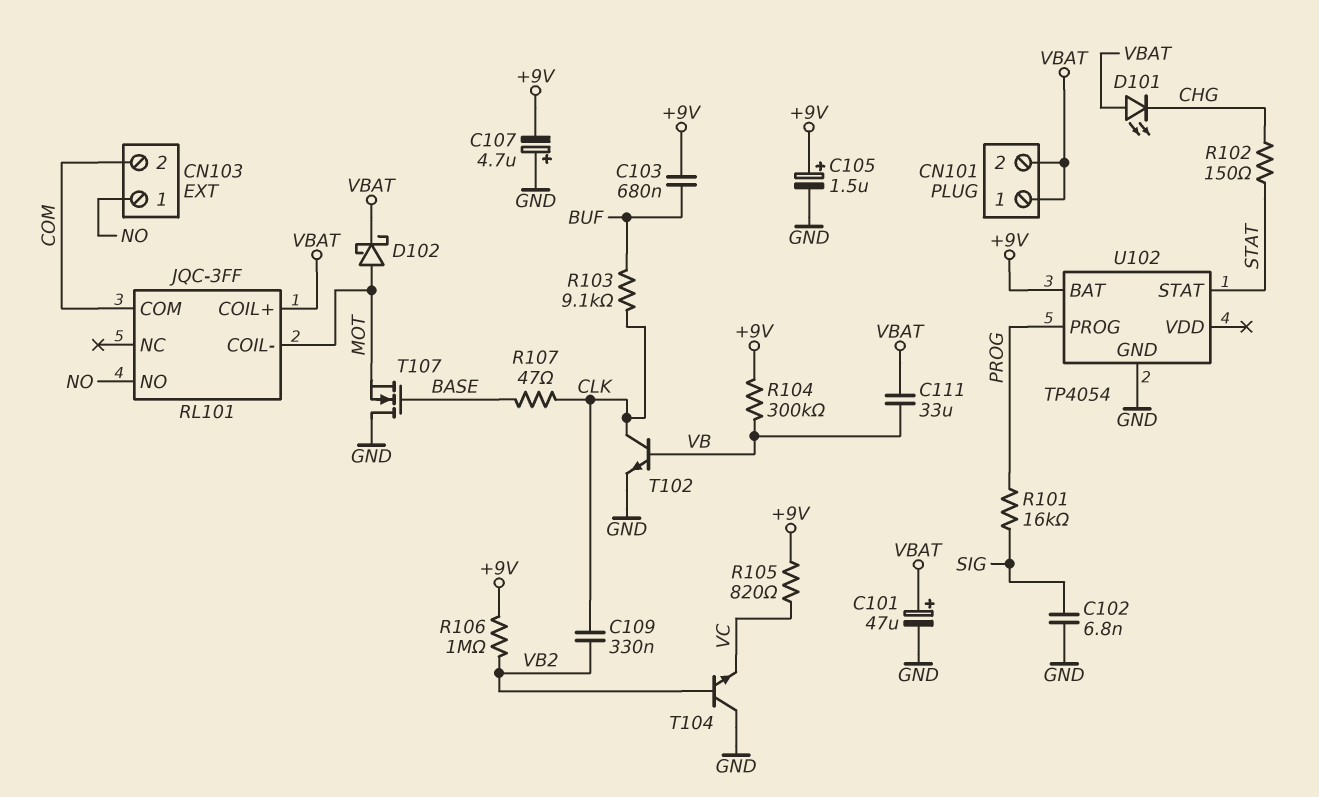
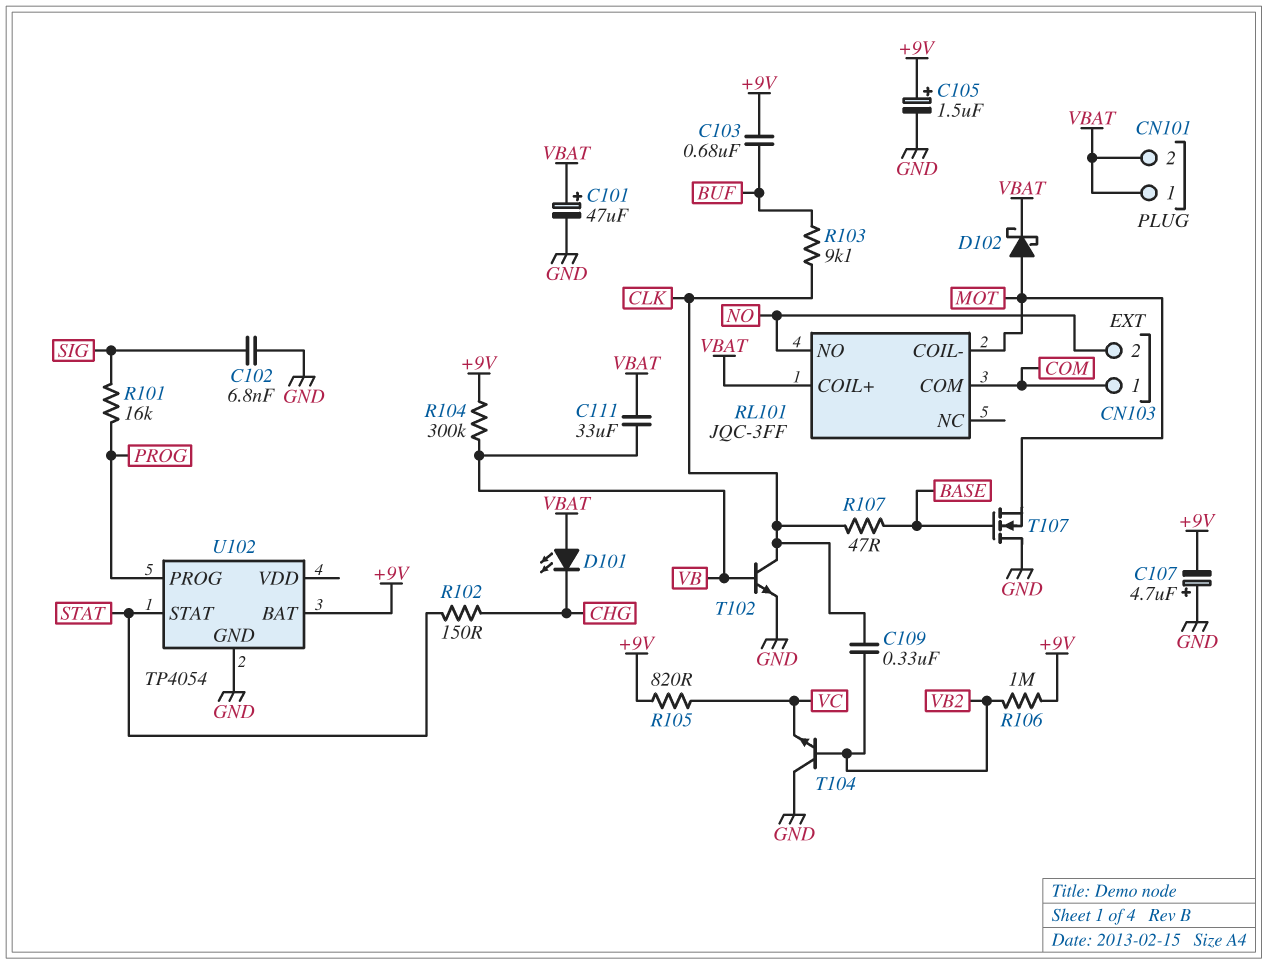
CN103 pin 1: NO -> COM
CN103 pin 2: COM -> NO

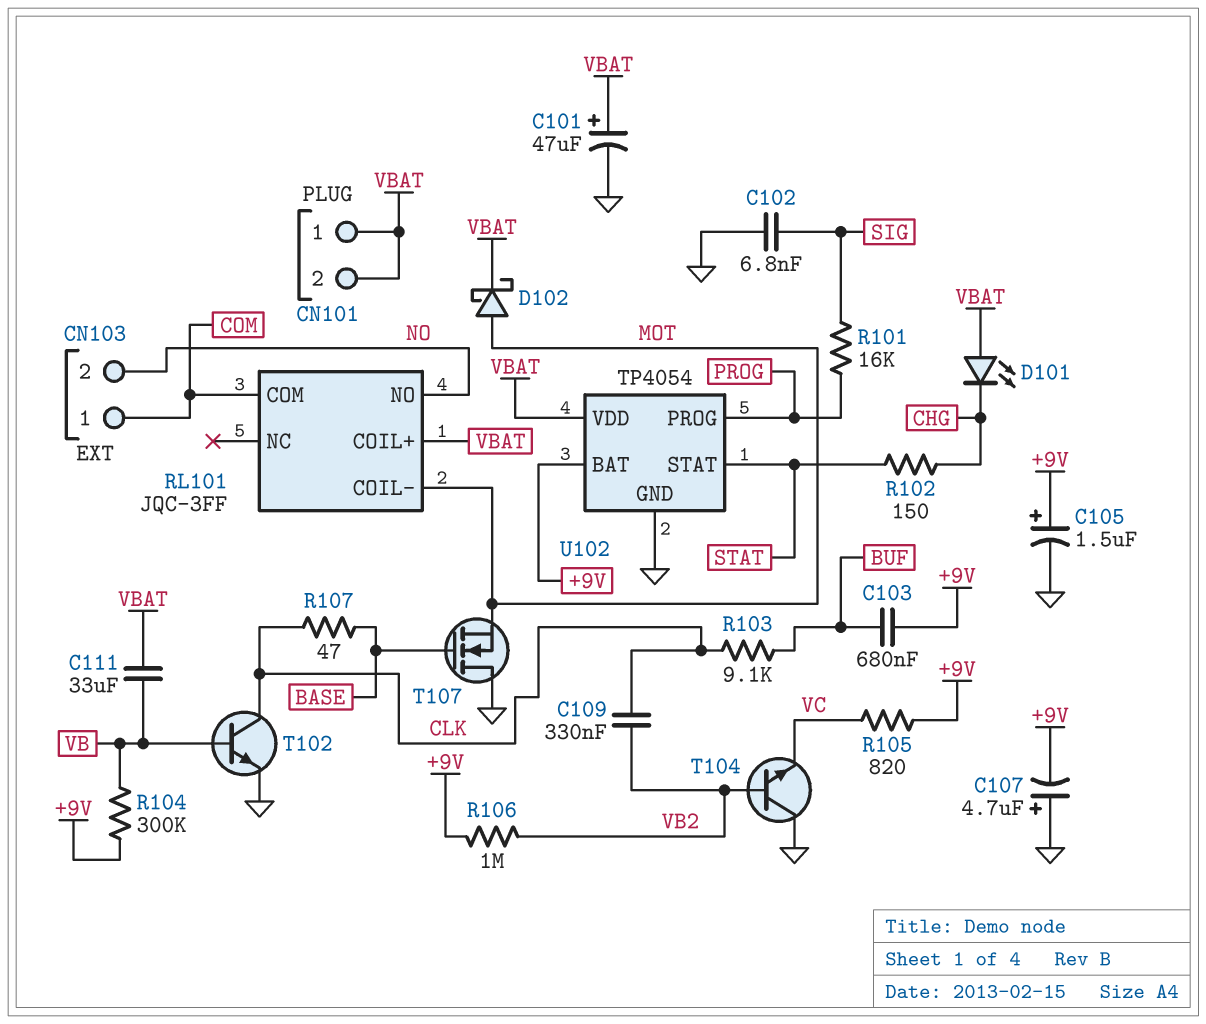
U102 pin VDD: none -> VBAT

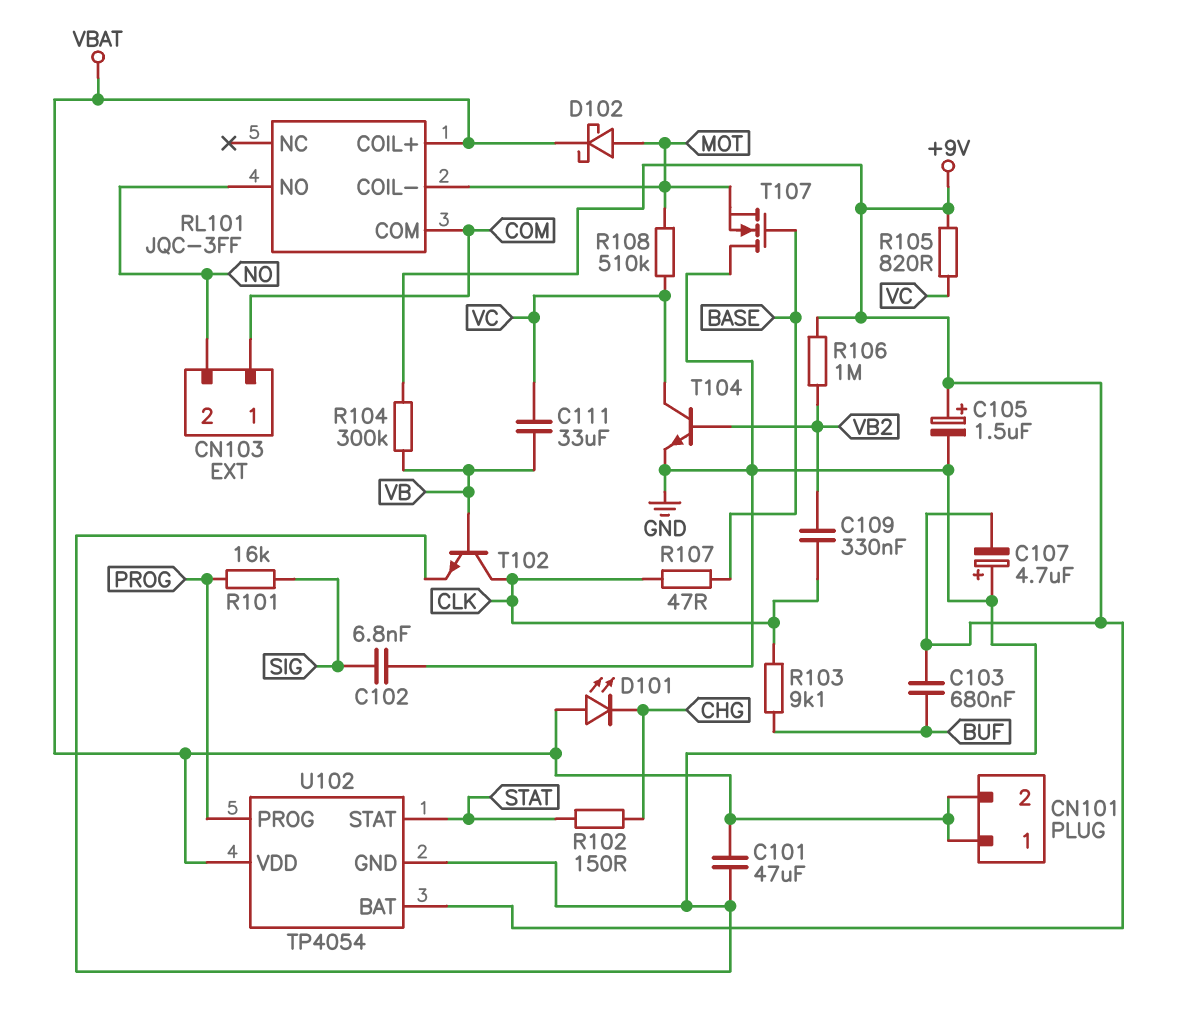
C101: 47uF (plus VBAT, minus GND) -> 47uF (GND, VBAT)
C111: 33uF (VB, VBAT) -> 33uF (VB, VC)
R108: none -> 510k (MOT, VC)
T104: NPN (B VB2, C GND, E VC) -> NPN (B VB2, C VC, E GND)

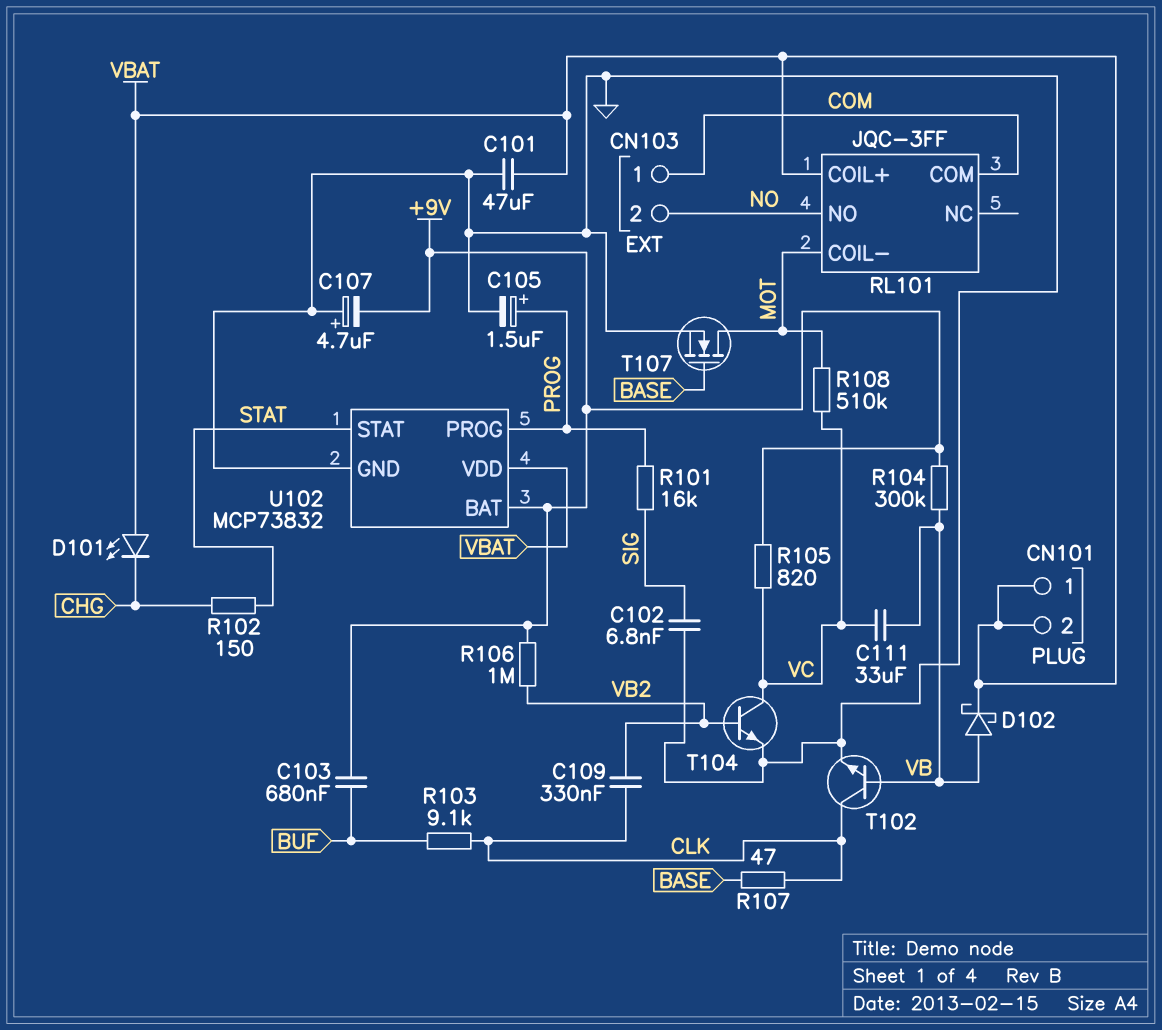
C105: 1.5uF (plus +9V, minus GND) -> 1.5uF (plus PROG, minus GND)
D102: schottky (A MOT, K VBAT) -> schottky (A VB, K VBAT)
T107: NMOS (G BASE, D GND, S MOT) -> NMOS (G BASE, D MOT, S GND)
U102: TP4054 -> MCP73832

